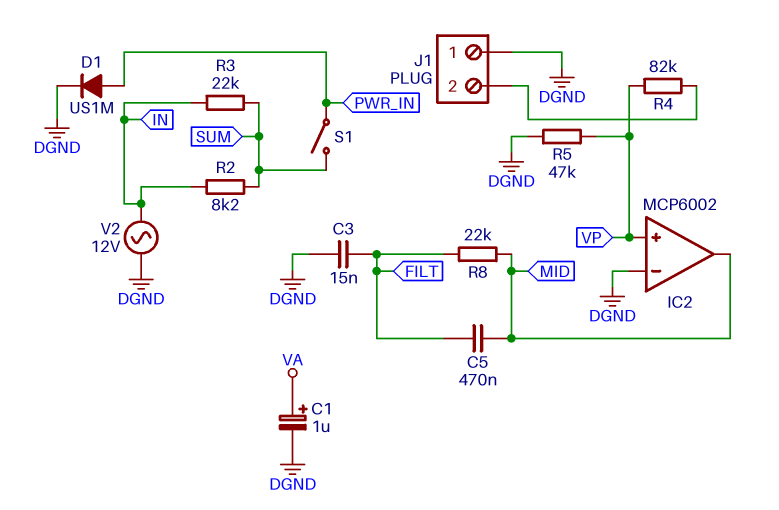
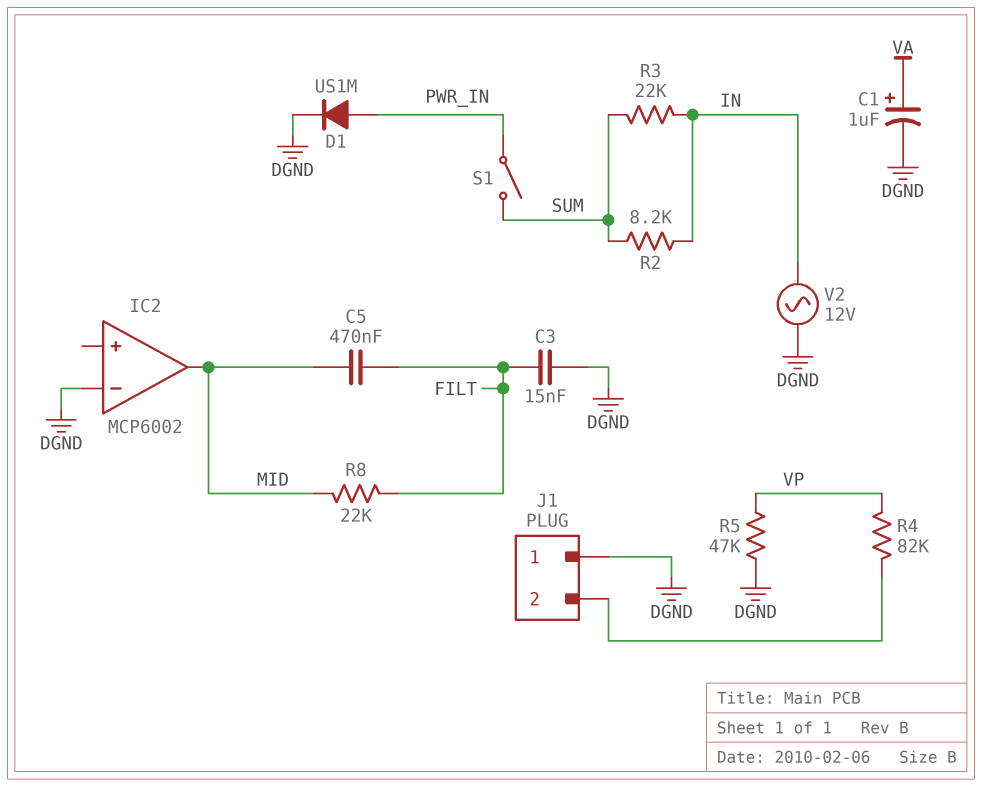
IC2 pin in+: VP -> none

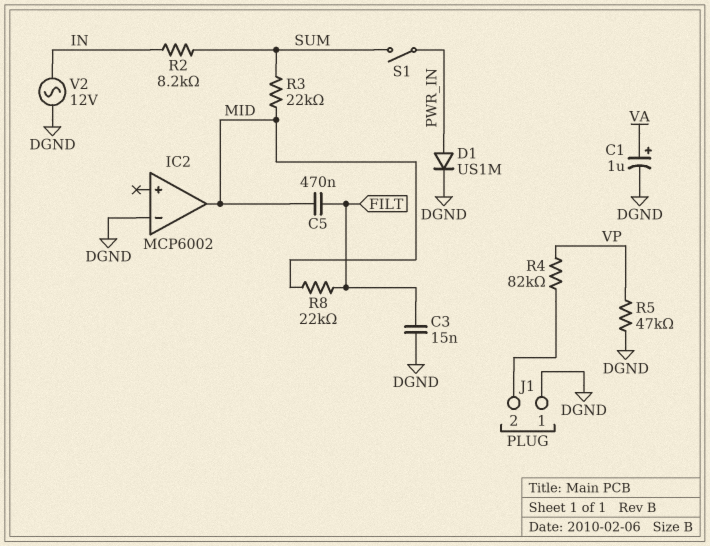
R3: 22k (IN, SUM) -> 22k (MID, SUM)

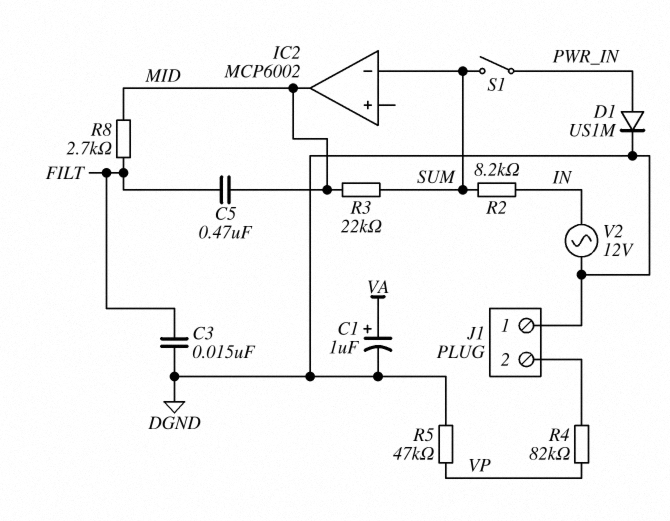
IC2 pin in-: DGND -> SUM
R8: 22k (FILT, MID) -> 2.7k (FILT, MID)

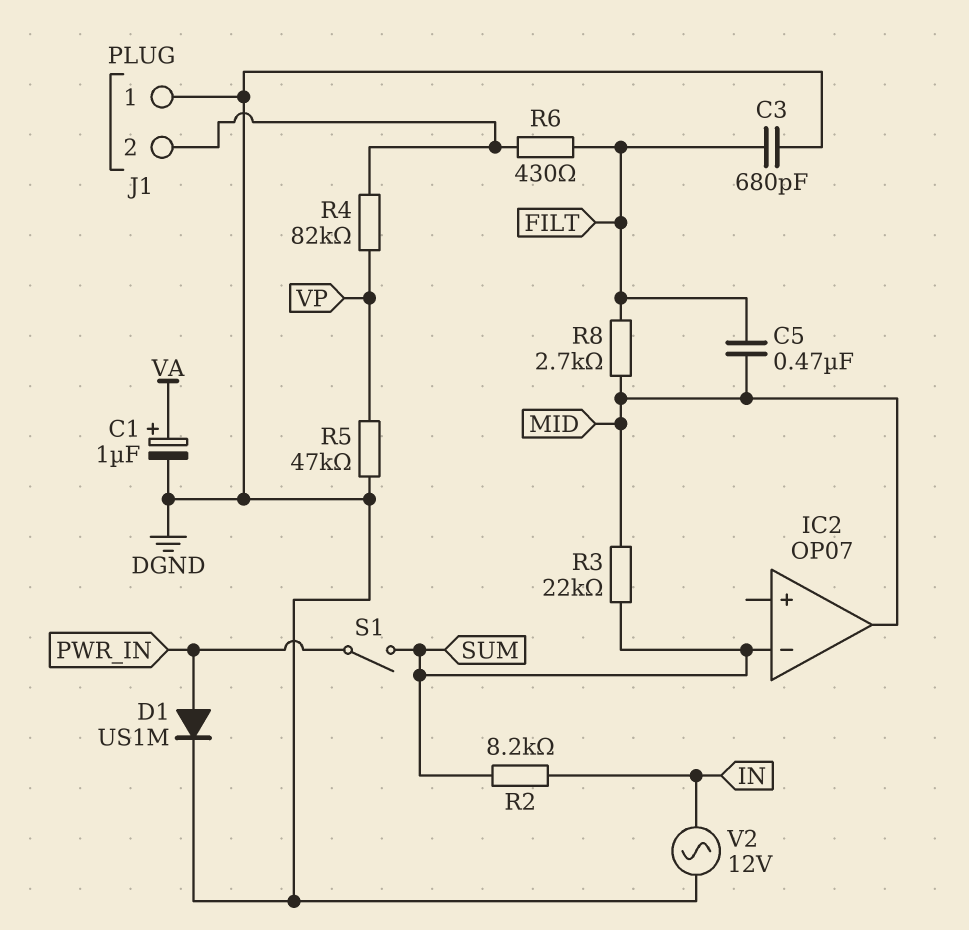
C3: 15nF (DGND, FILT) -> 680pF (DGND, FILT)
IC2: MCP6002 -> OP07
R6: none -> 430 (FILT, J1/2)

